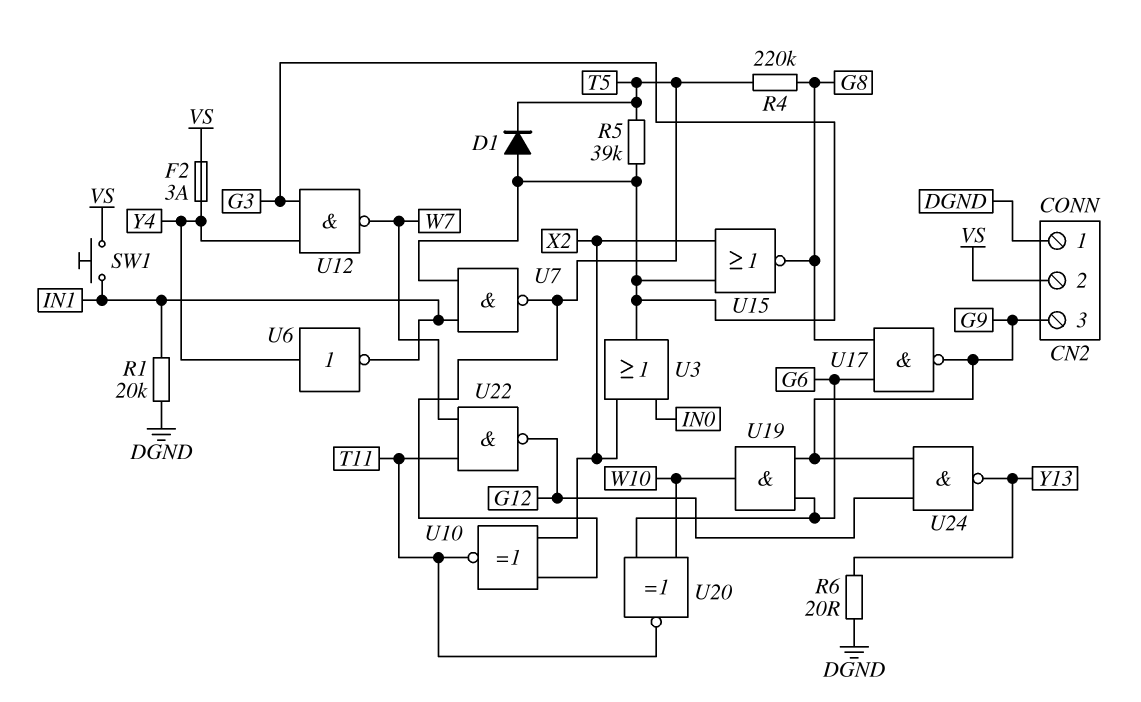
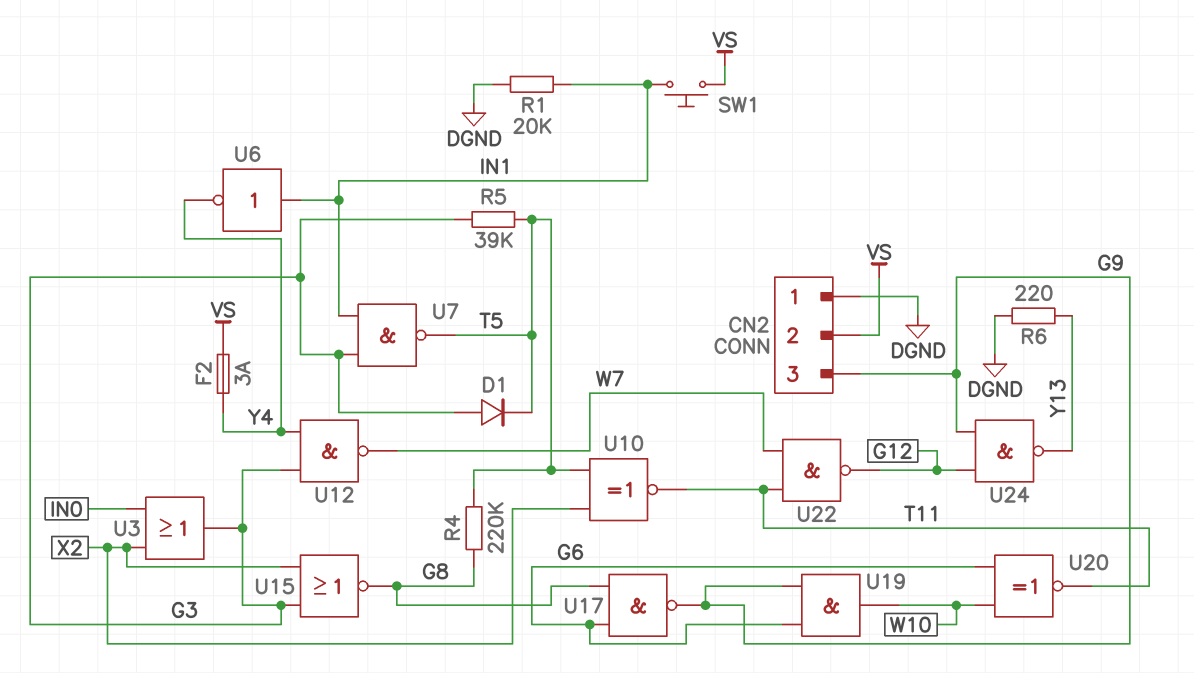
R6: 20 (DGND, Y13) -> 220 (DGND, Y13)
U6: NOT (in Y4, out IN1) -> NOT (in IN1, out Y4)

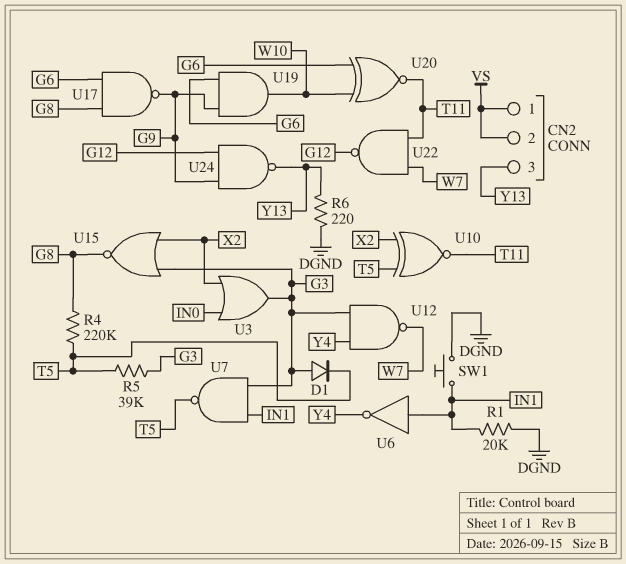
CN2 pin 1: DGND -> VS
CN2 pin 3: G9 -> Y13
F2: 3A (VS, Y4) -> none
SW1: button (IN1, VS) -> button (DGND, IN1)

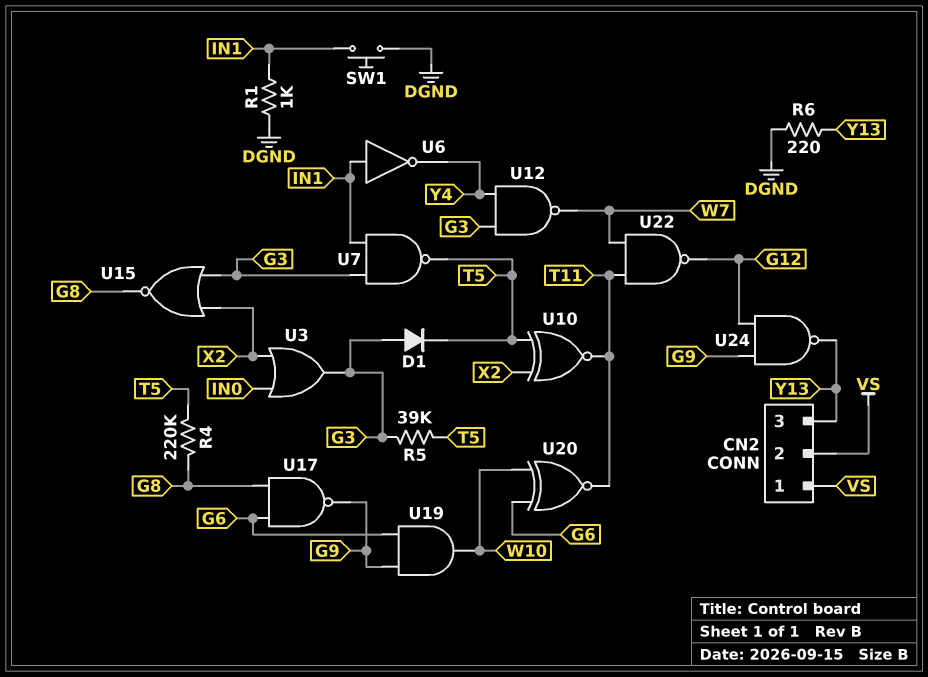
R1: 20k (DGND, IN1) -> 1k (DGND, IN1)

